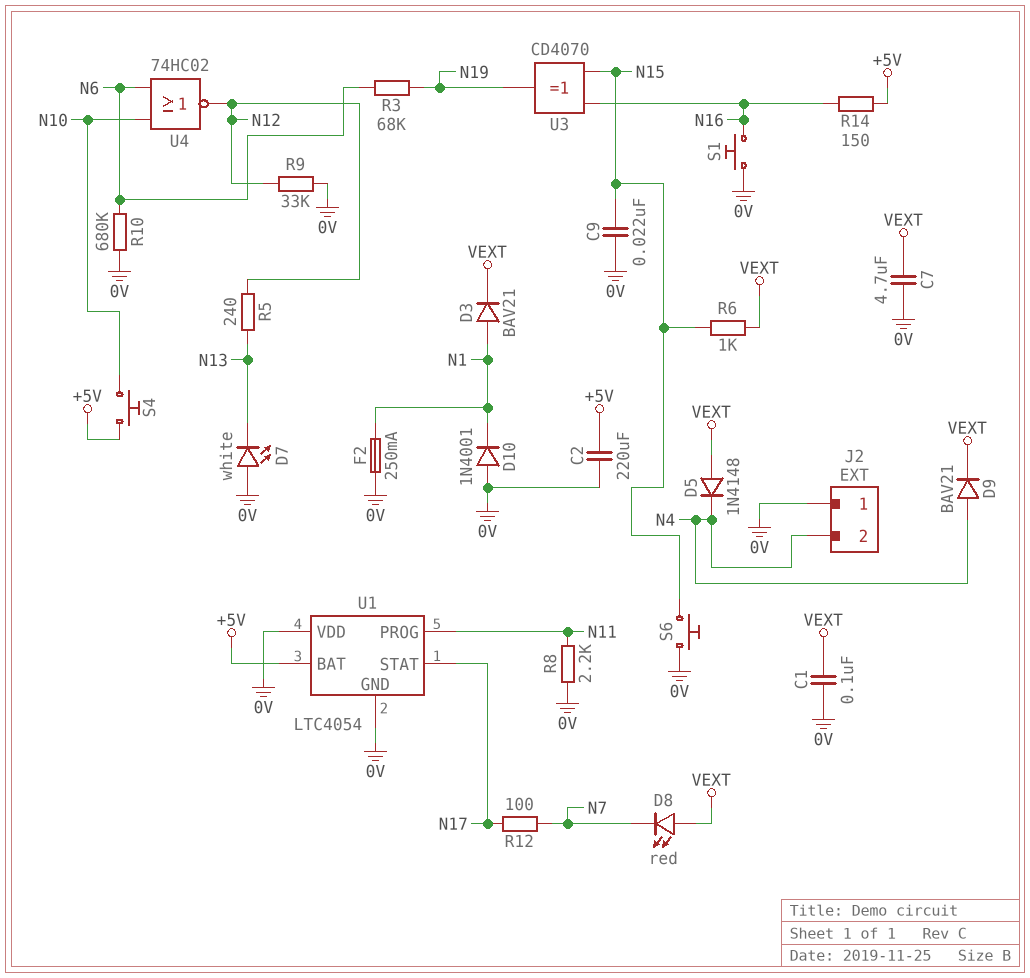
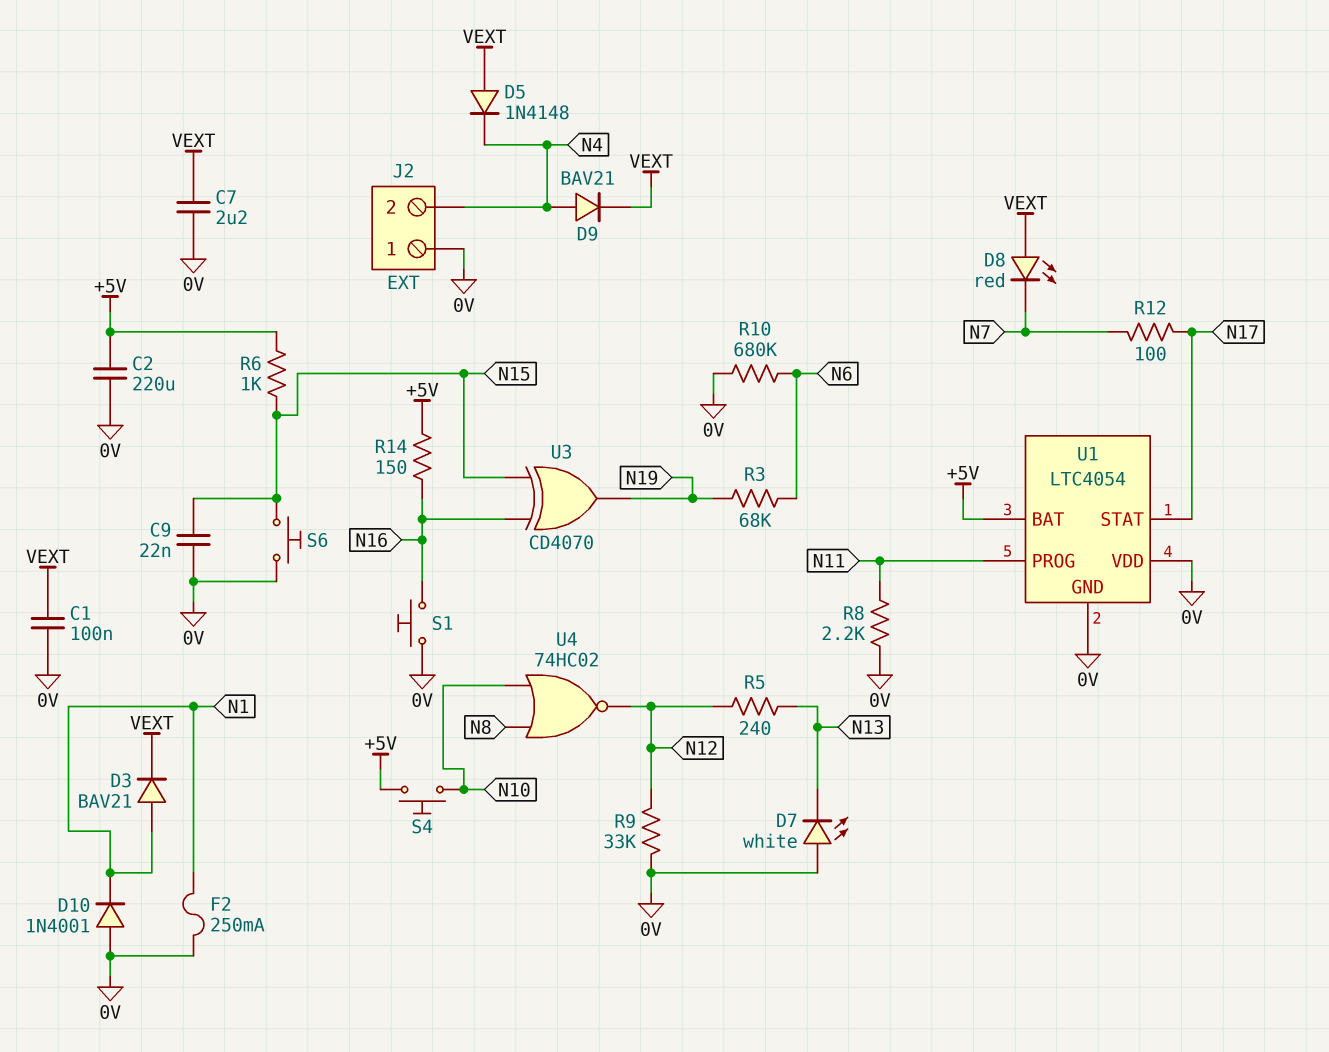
C7: 4.7uF (0V, VEXT) -> 2.2uF (0V, VEXT)
R6: 1k (N15, VEXT) -> 1k (+5V, N15)
U4: NOR 74HC02 (in N6, in N10, out N12) -> NOR 74HC02 (in N8, in N10, out N12)

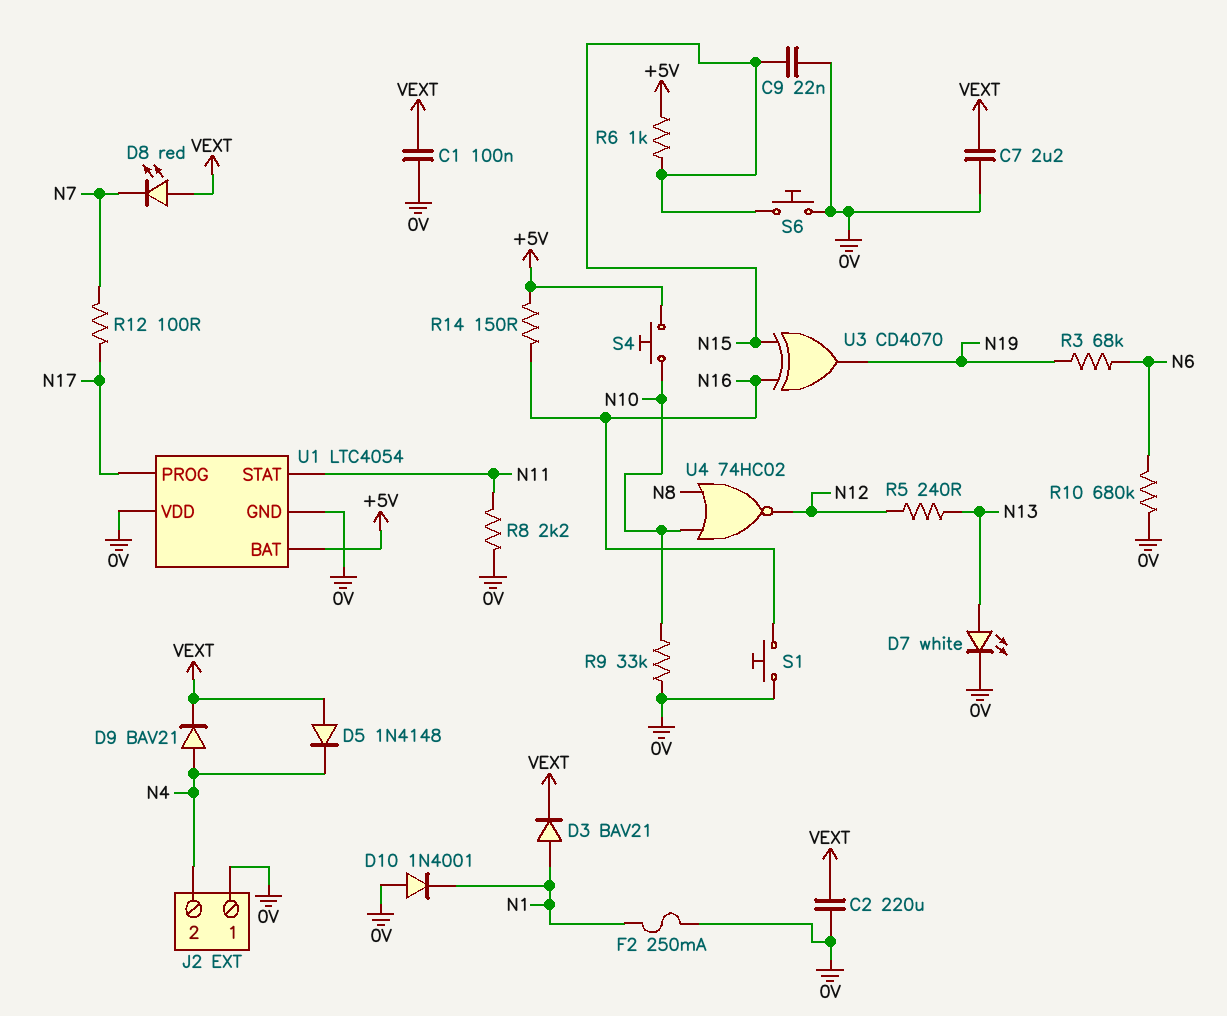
C2: 220uF (+5V, 0V) -> 220uF (0V, VEXT)
D7: LED white (A 0V, K N13) -> LED white (A N13, K 0V)
R9: 33k (0V, N12) -> 33k (0V, N10)
U1 pin PROG: N11 -> N17
U1 pin STAT: N17 -> N11

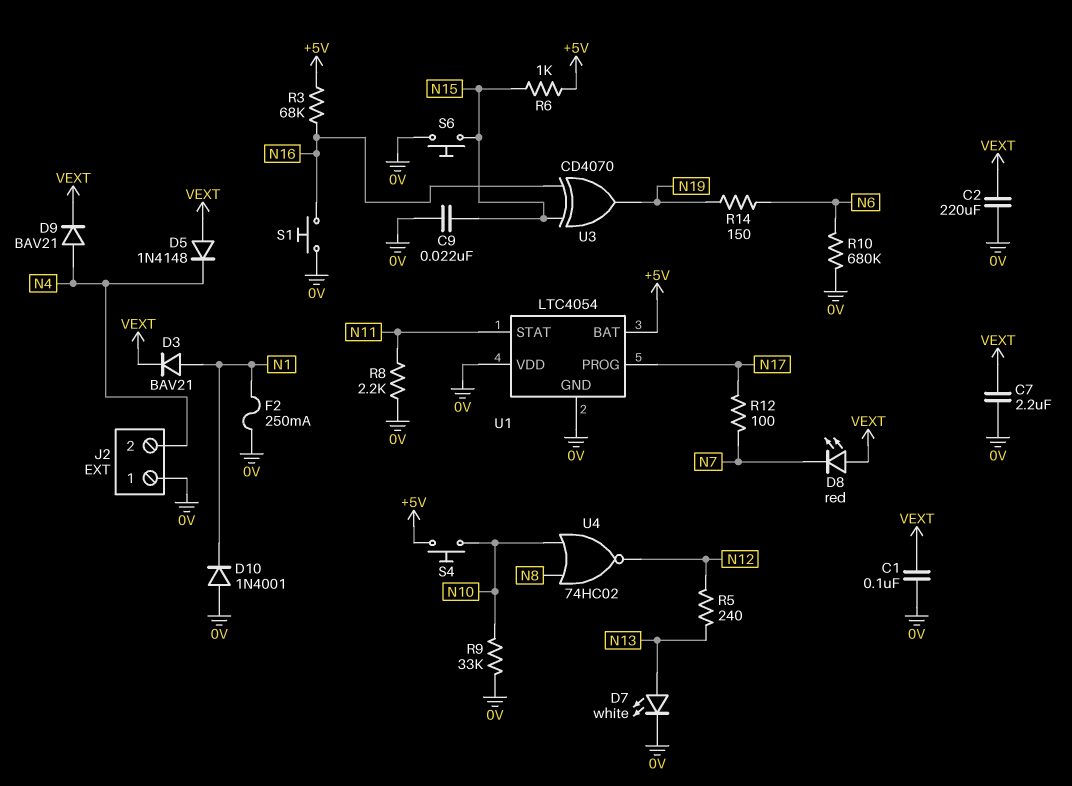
R3: 68k (N6, N19) -> 68k (+5V, N16)
R14: 150 (+5V, N16) -> 150 (N6, N19)

